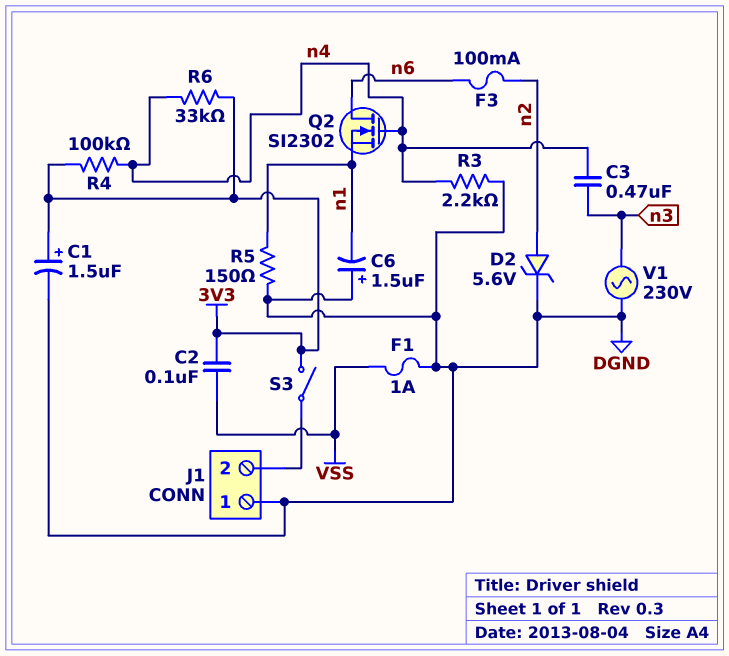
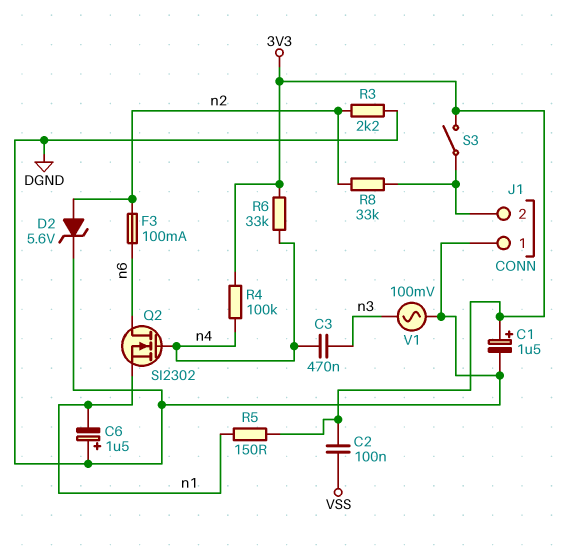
F1: 1A (DGND, VSS) -> none
R3: 2.2k (DGND, n4) -> 2.2k (DGND, n2)
R5: 150 (DGND, n1) -> 150 (3V3, n1)
R8: none -> 33k (J1/2, n2)
V1: AC 230V (DGND, n3) -> AC 100mV (DGND, n3)

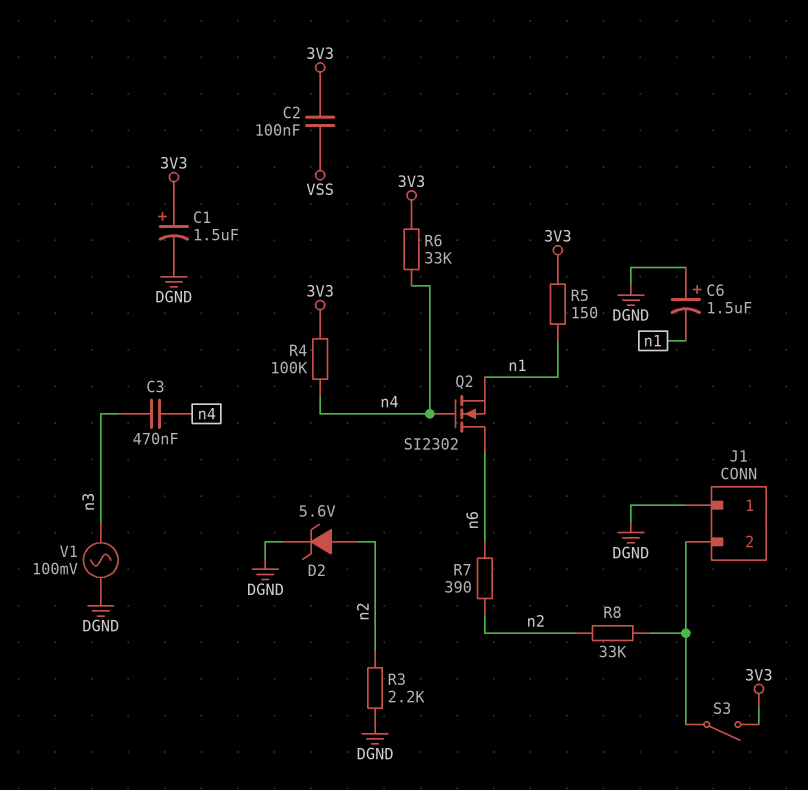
F3: 100mA (n2, n6) -> none
R7: none -> 390 (n2, n6)

